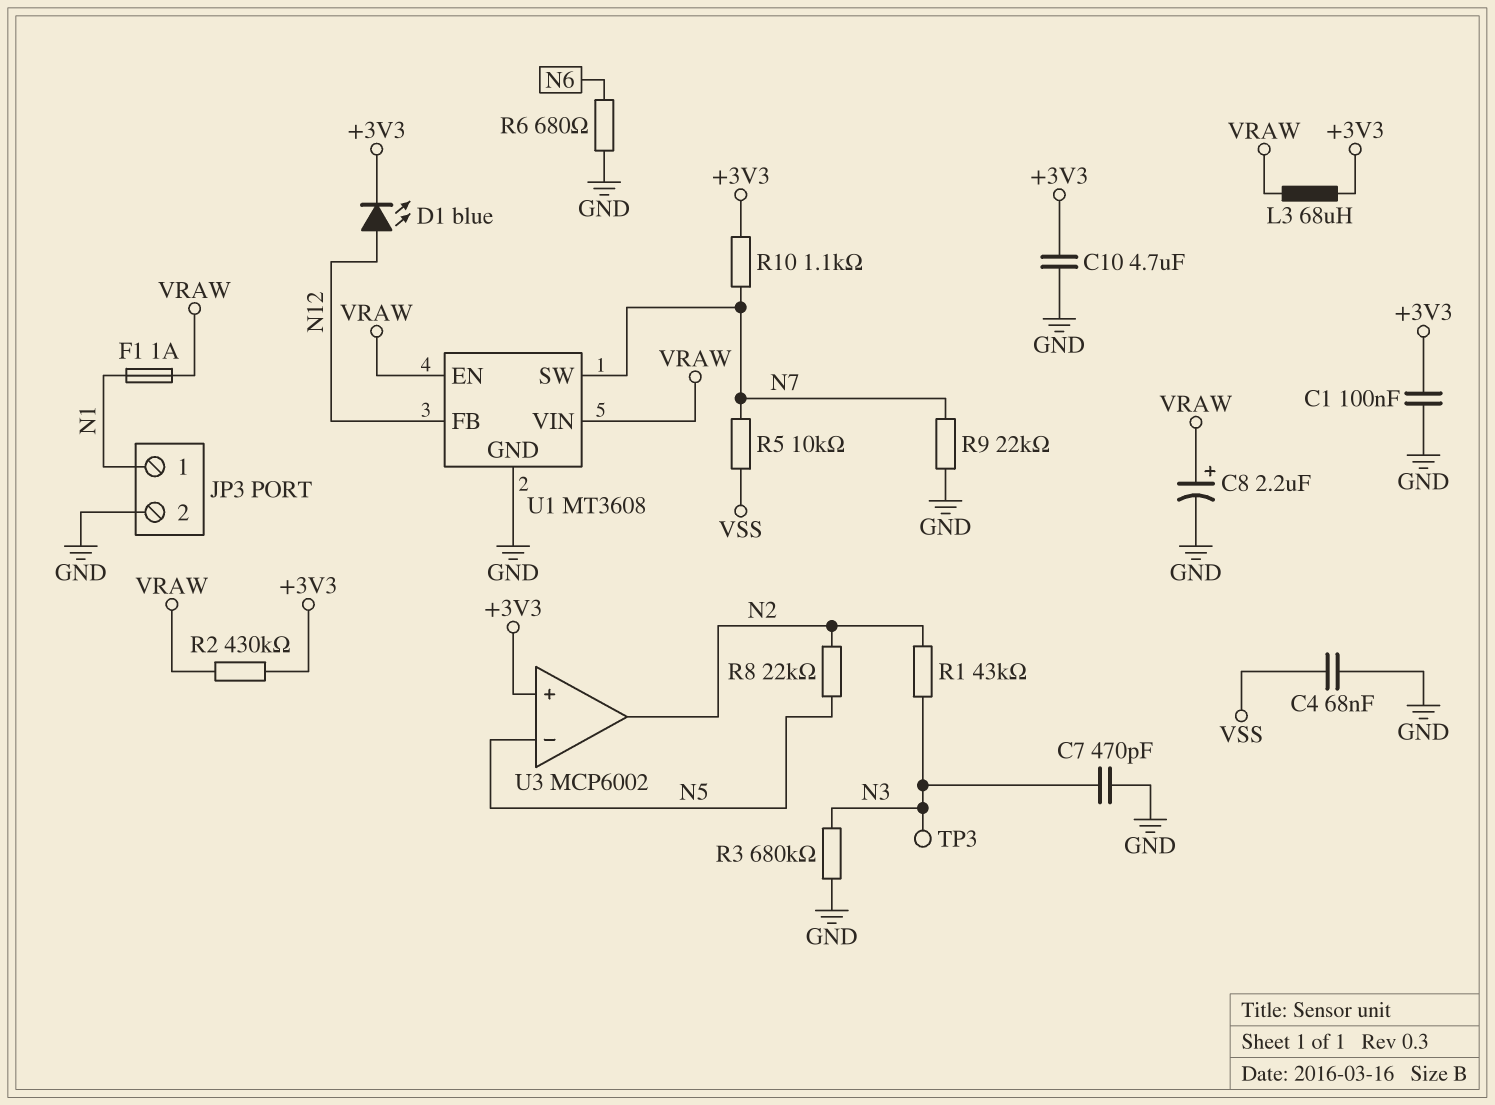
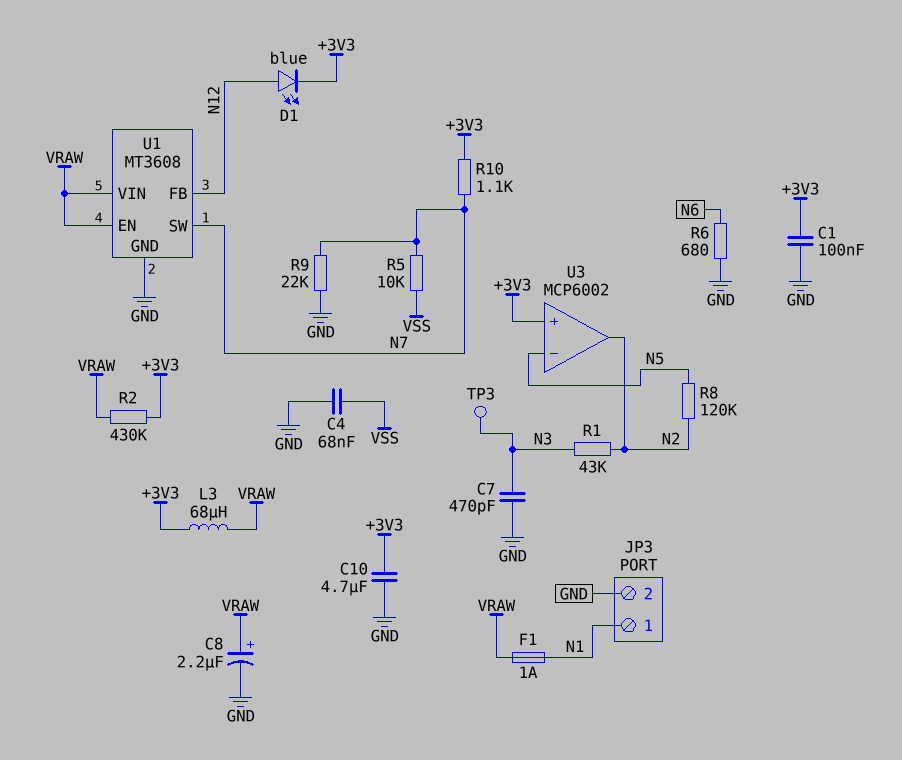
R3: 680k (GND, N3) -> none
R8: 22k (N2, N5) -> 120k (N2, N5)

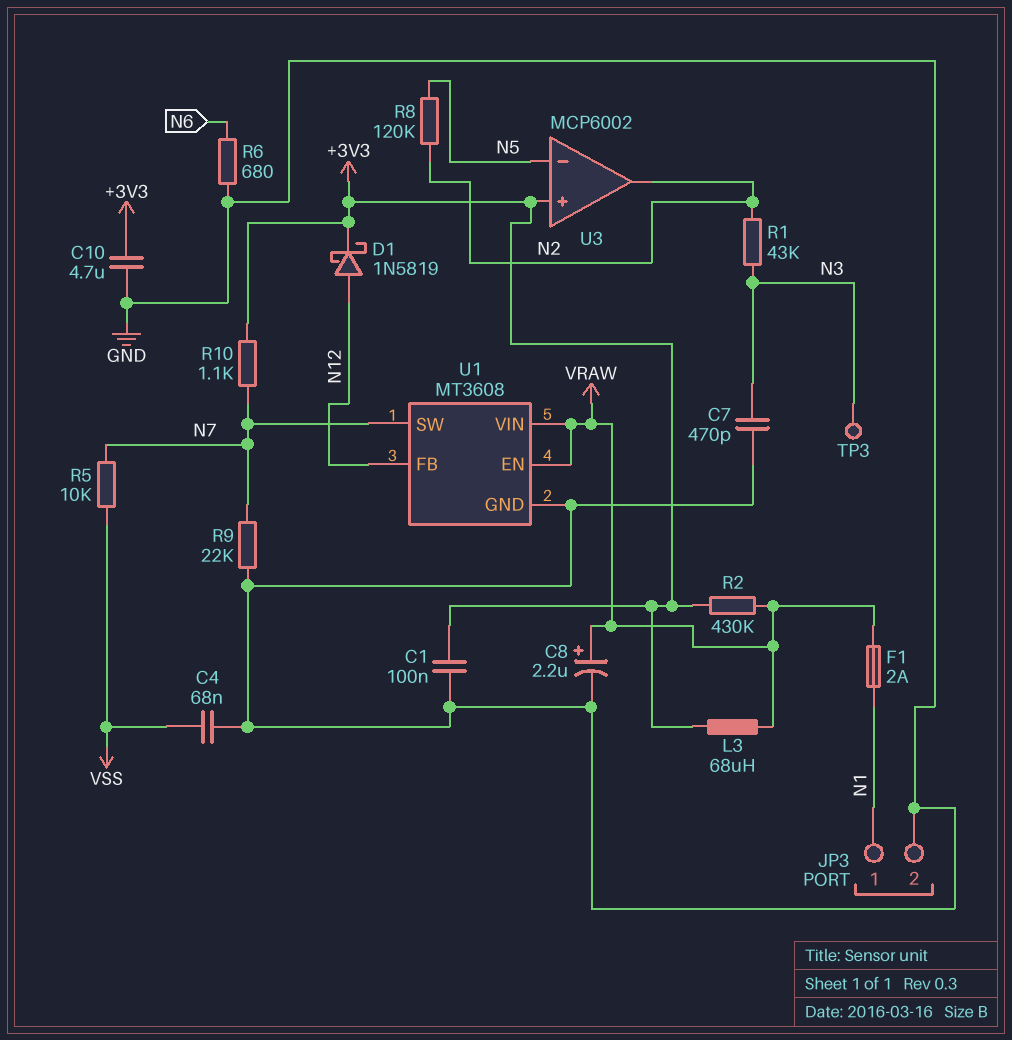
D1: LED blue (A N12, K +3V3) -> schottky 1N5819 (A N12, K +3V3)
F1: 1A (N1, VRAW) -> 2A (N1, VRAW)

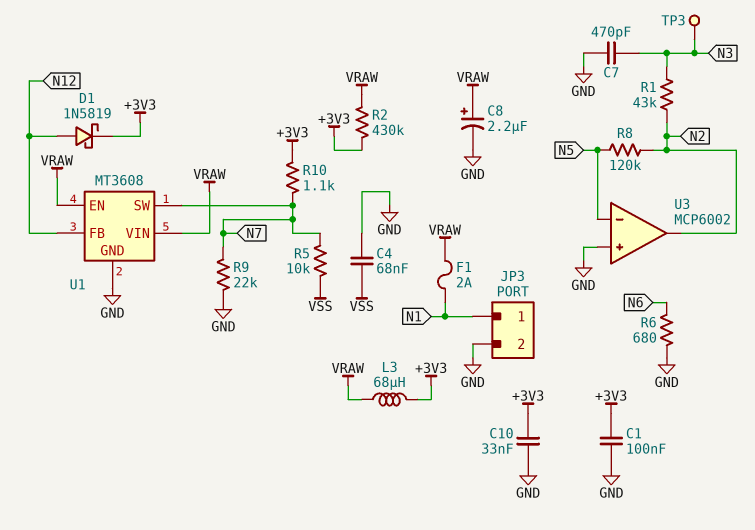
C10: 4.7uF (+3V3, GND) -> 33nF (+3V3, GND)
U3 pin in+: +3V3 -> GND

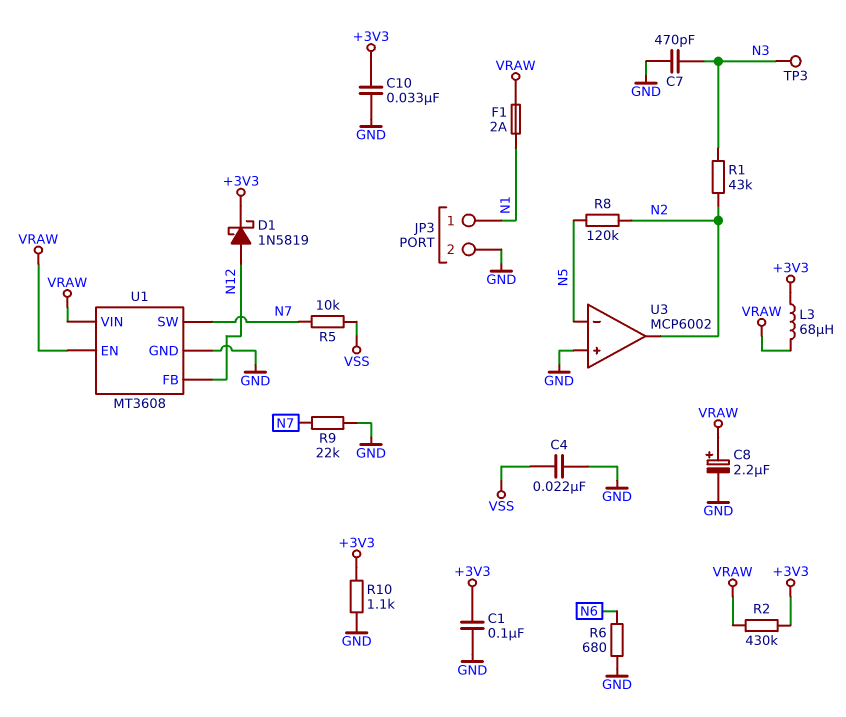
C4: 68nF (GND, VSS) -> 22nF (GND, VSS)
R10: 1.1k (+3V3, N7) -> 1.1k (+3V3, GND)

